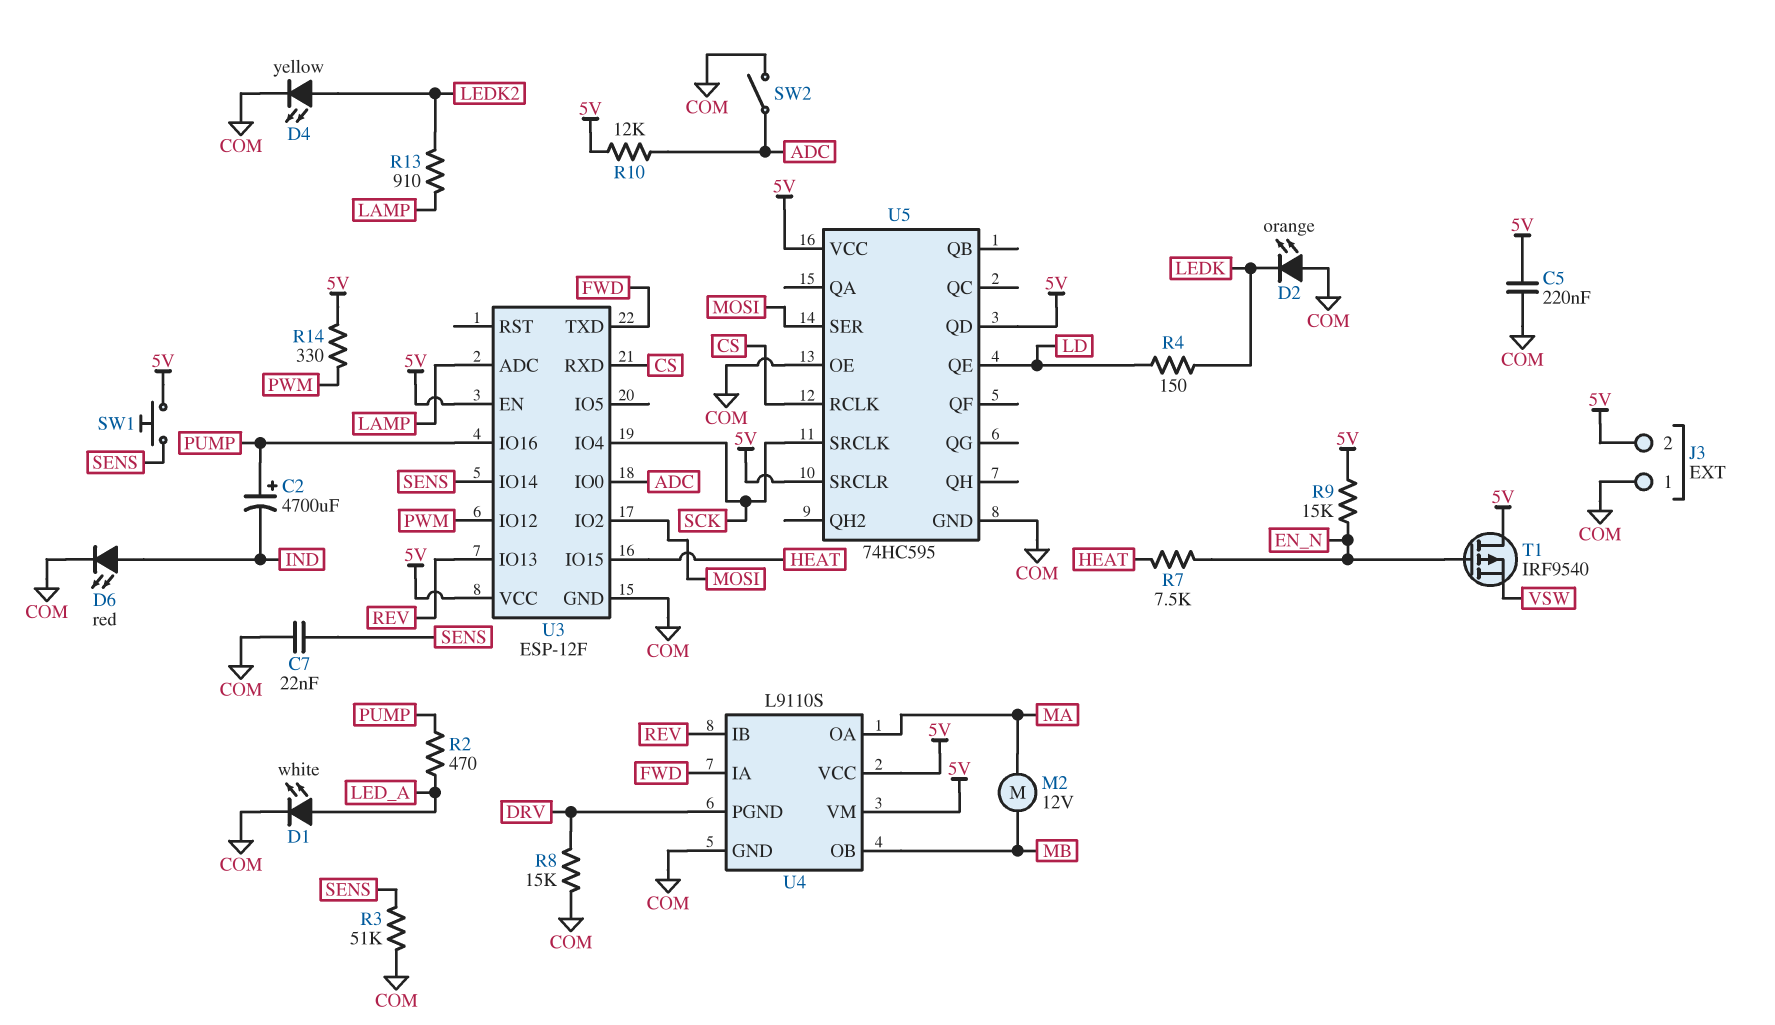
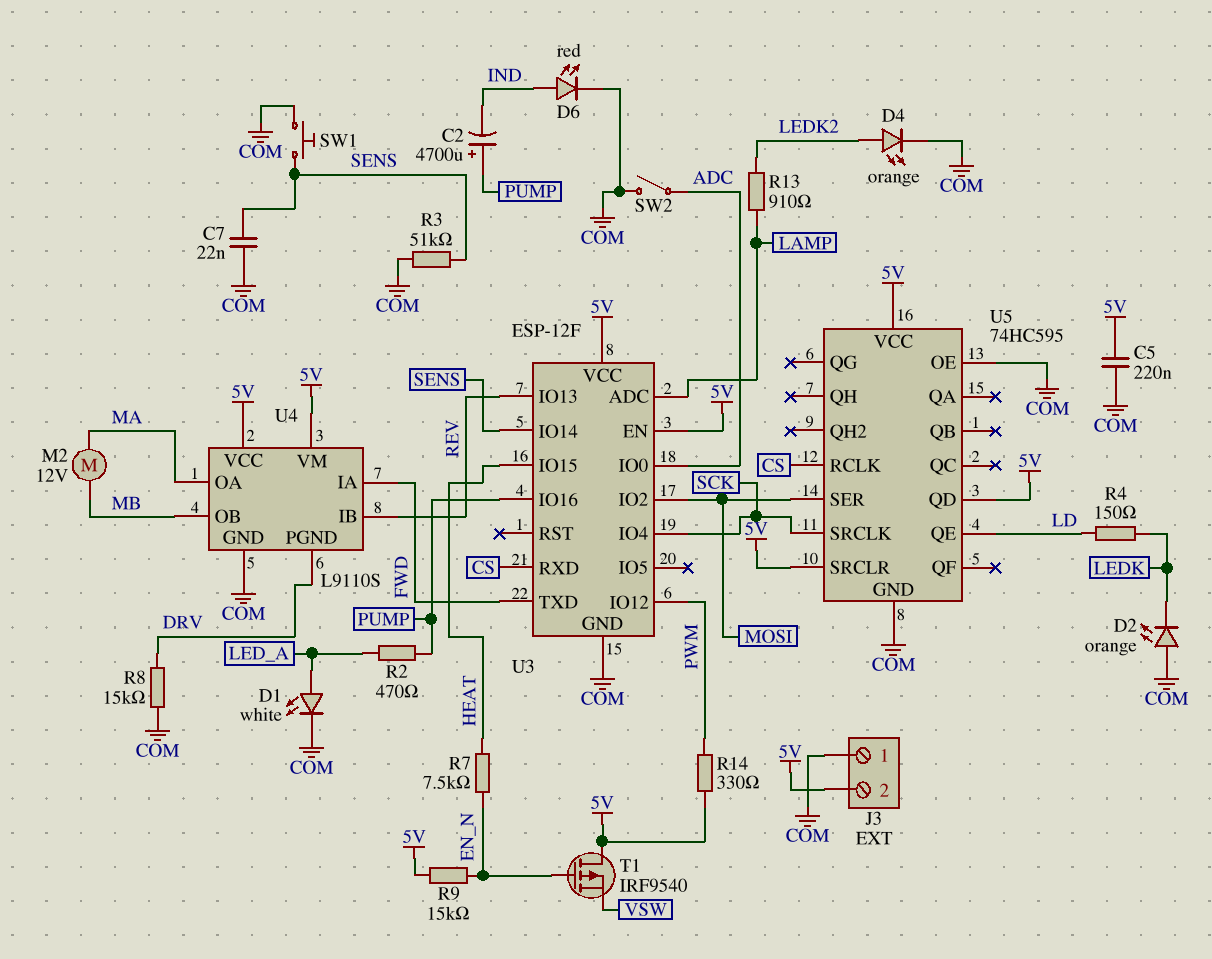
D4: LED yellow (A LEDK2, K COM) -> LED orange (A LEDK2, K COM)
R10: 12k (5V, ADC) -> none
SW1: button (5V, SENS) -> button (COM, SENS)

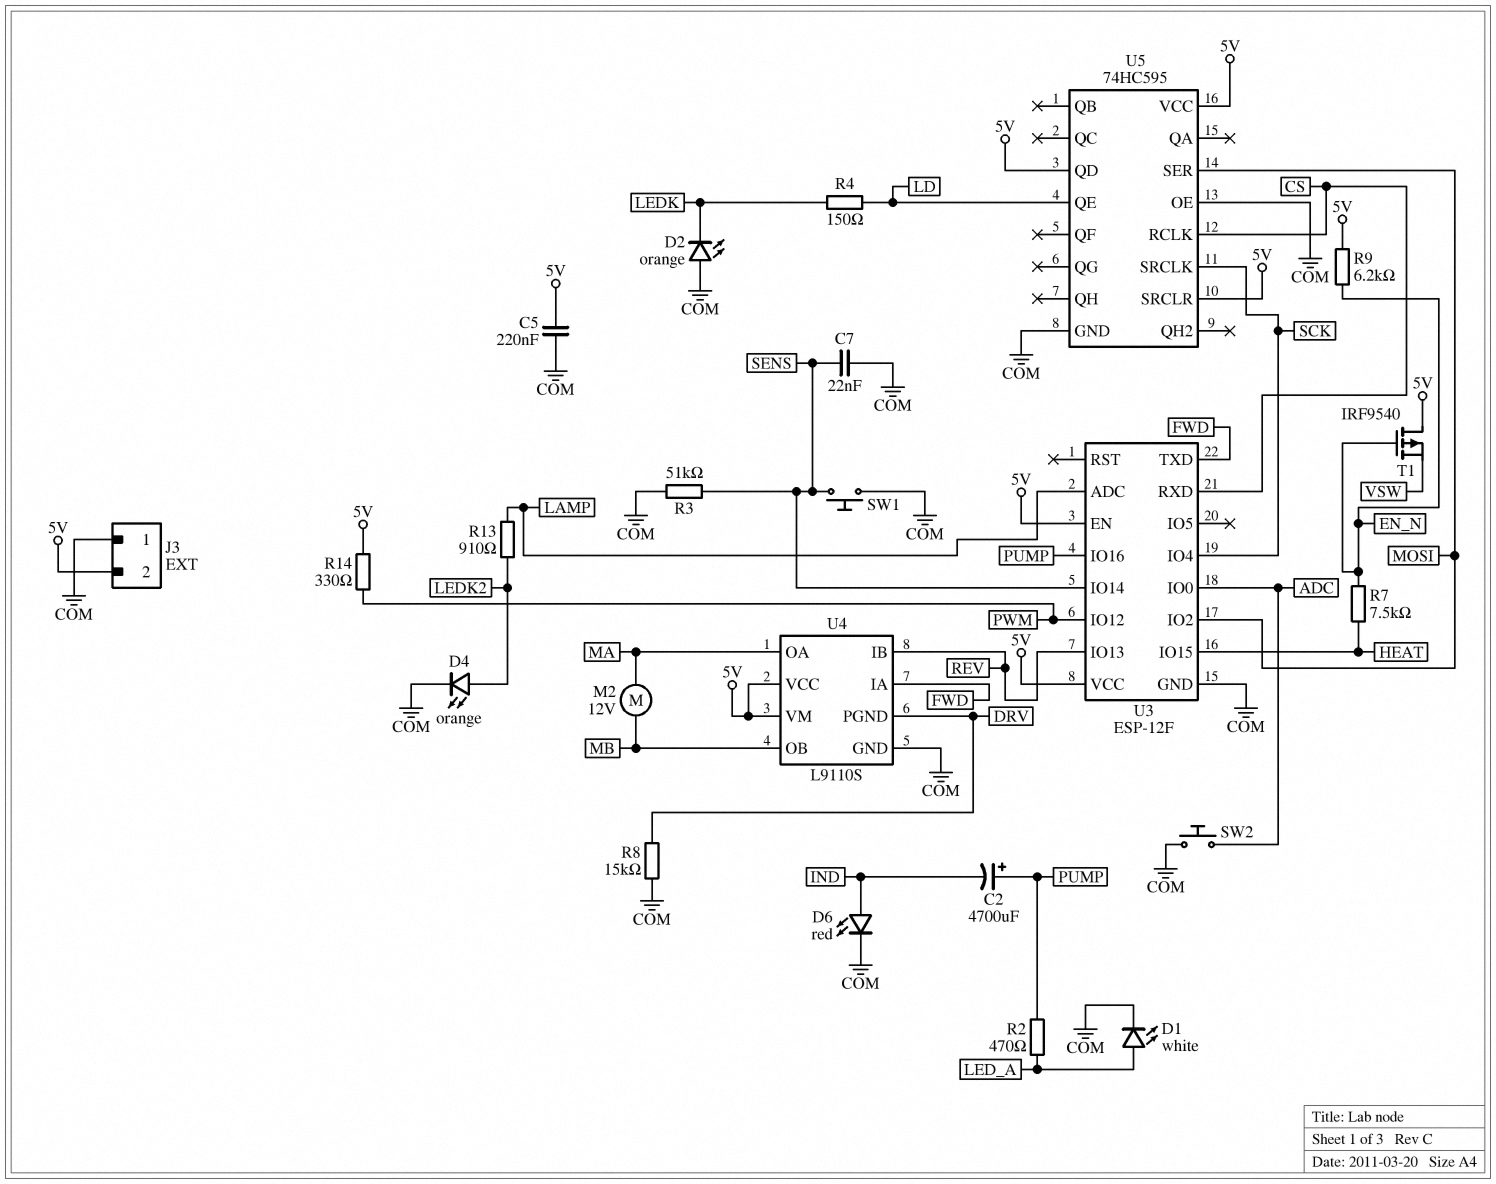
R9: 15k (5V, EN_N) -> 6.2k (5V, EN_N)
SW2: switch (ADC, COM) -> button (ADC, COM)

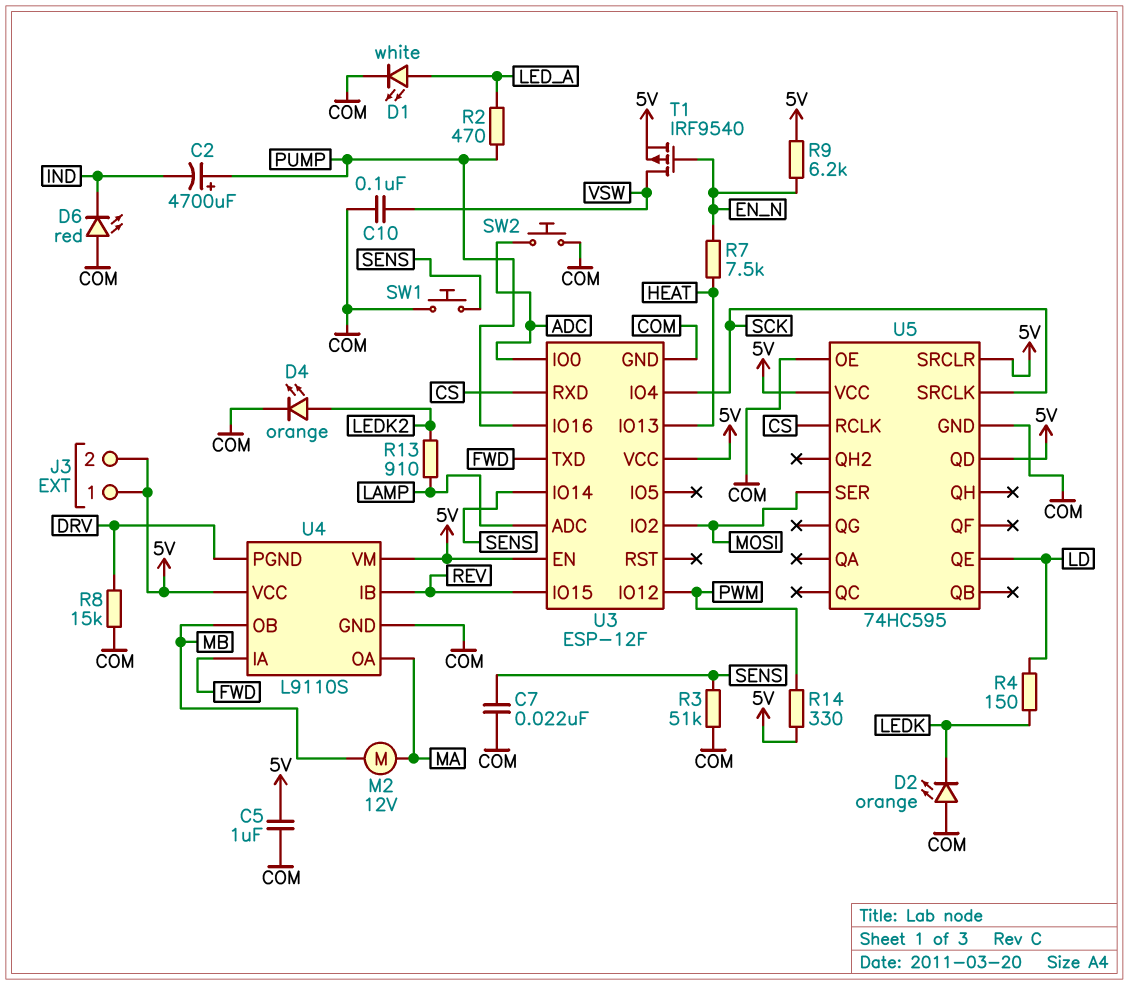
C5: 220nF (5V, COM) -> 1uF (5V, COM)
C10: none -> 100nF (COM, VSW)
D6: LED red (A IND, K COM) -> LED red (A COM, K IND)
J3 pin 1: COM -> 5V
T1: PMOS IRF9540 (G EN_N, D 5V, S VSW) -> PMOS IRF9540 (G EN_N, D VSW, S 5V)
U3 pin IO13: REV -> HEAT
U3 pin IO15: HEAT -> REV

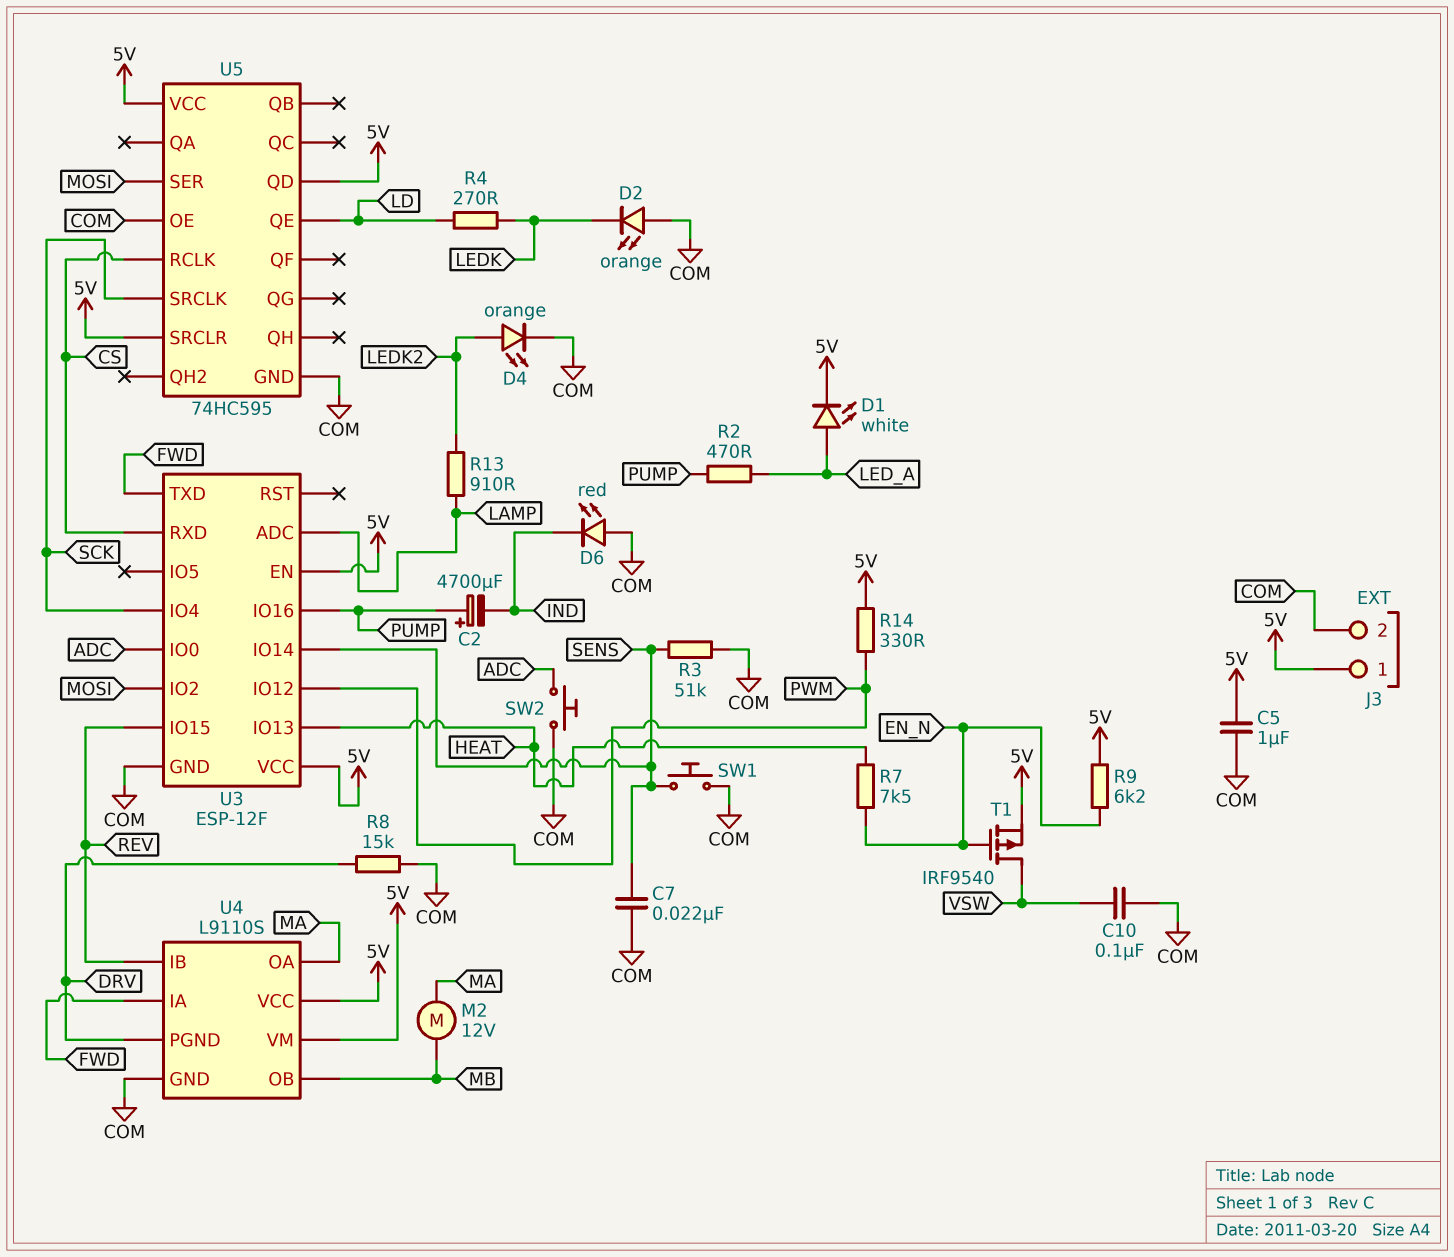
D1: LED white (A LED_A, K COM) -> LED white (A LED_A, K 5V)
J3 pin 2: 5V -> COM
R4: 150 (LD, LEDK) -> 270 (LD, LEDK)

